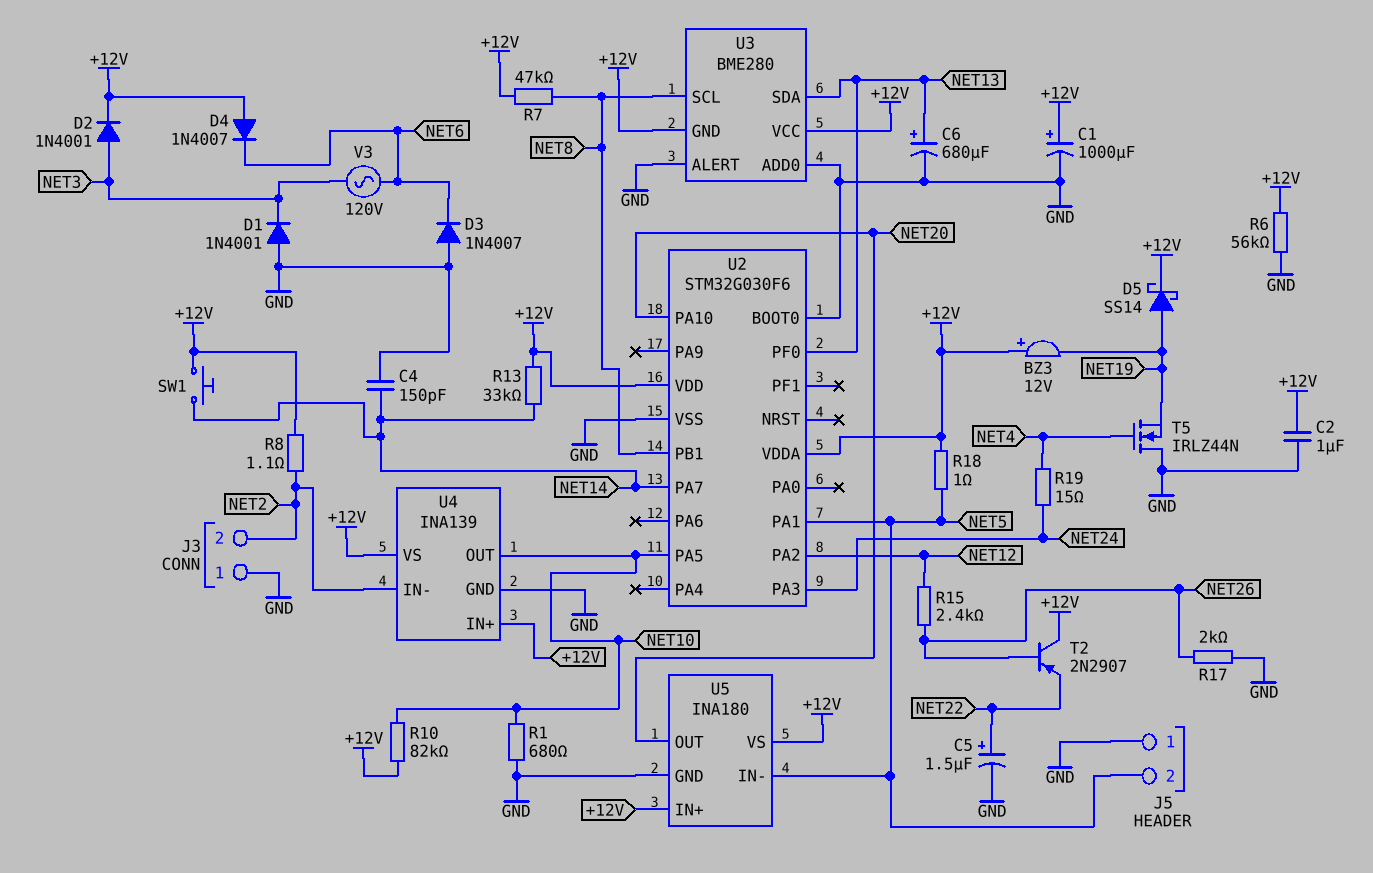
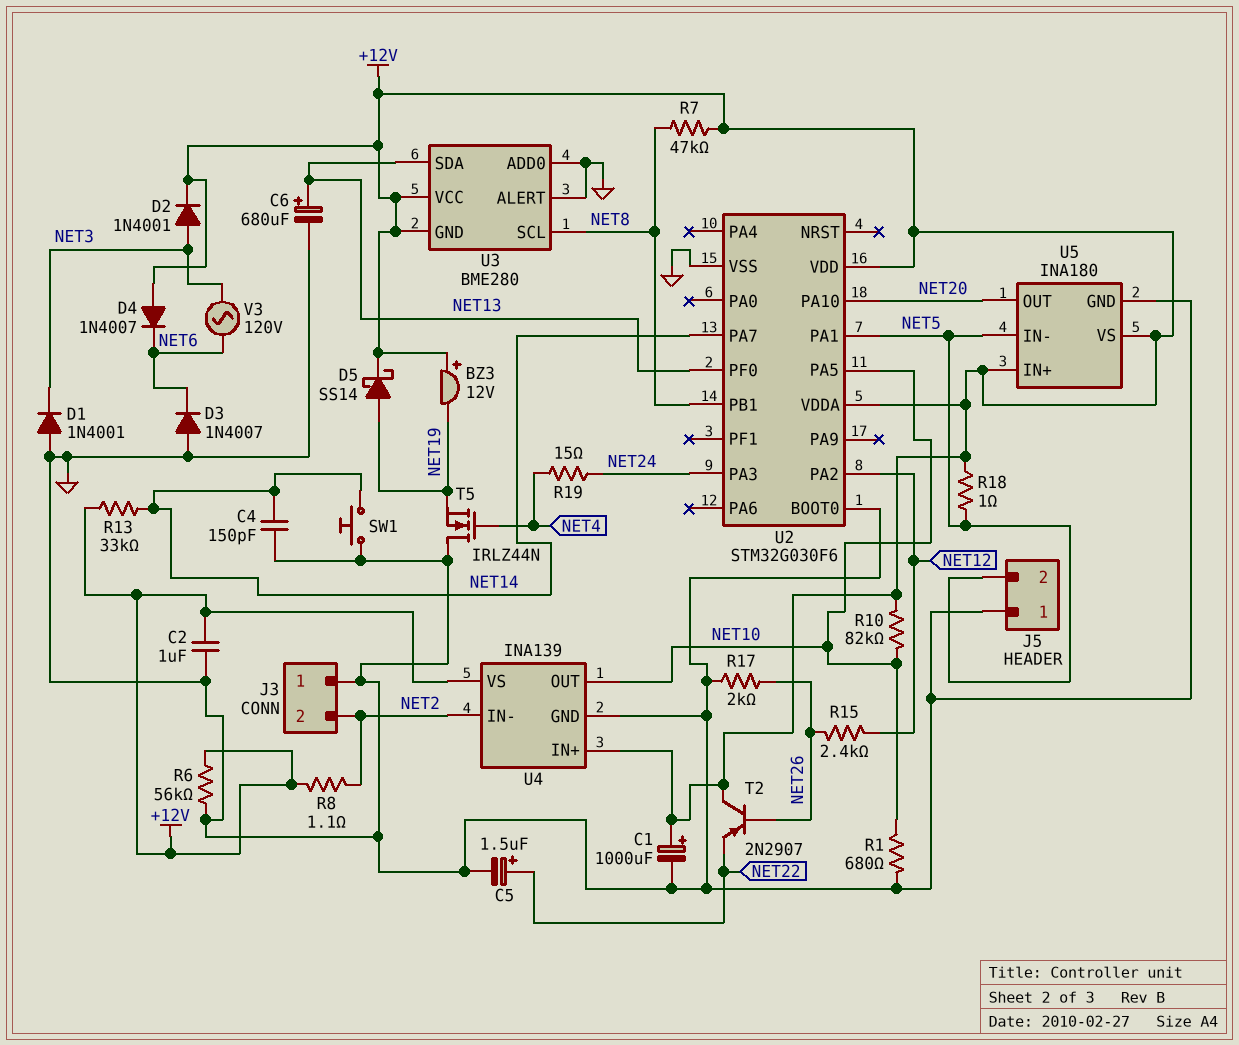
SW1: button (+12V, NET14) -> button (GND, NET14)

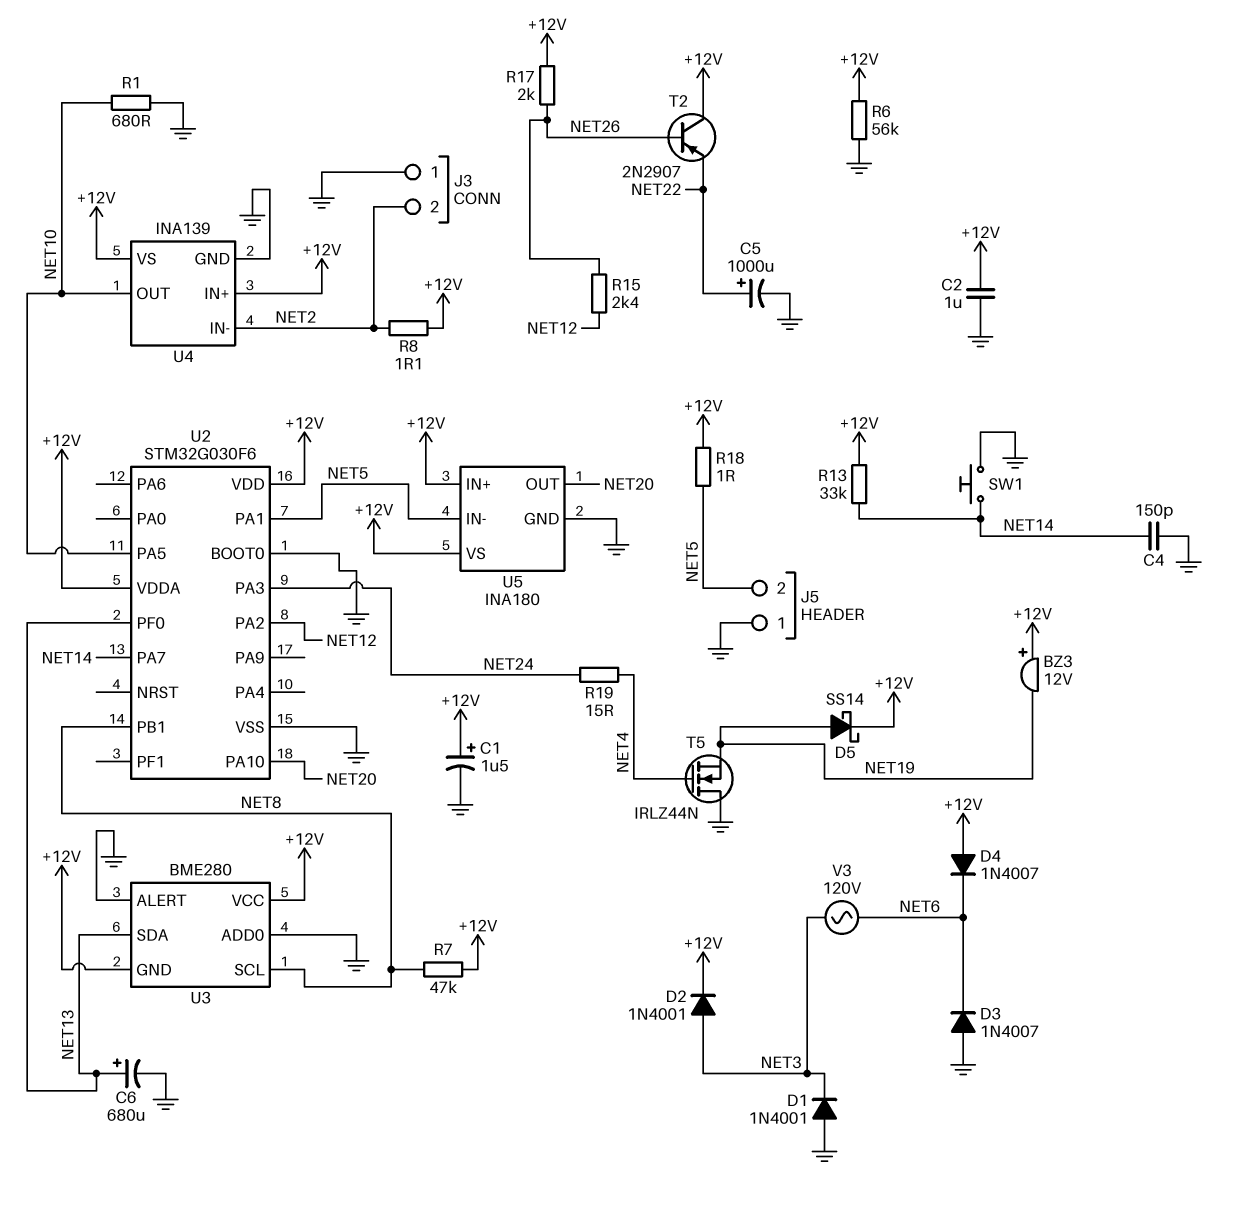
C1: 1000uF (plus +12V, minus GND) -> 1.5uF (plus +12V, minus GND)
C5: 1.5uF (plus NET22, minus GND) -> 1000uF (plus NET22, minus GND)
R10: 82k (+12V, NET10) -> none
R17: 2k (GND, NET26) -> 2k (+12V, NET26)

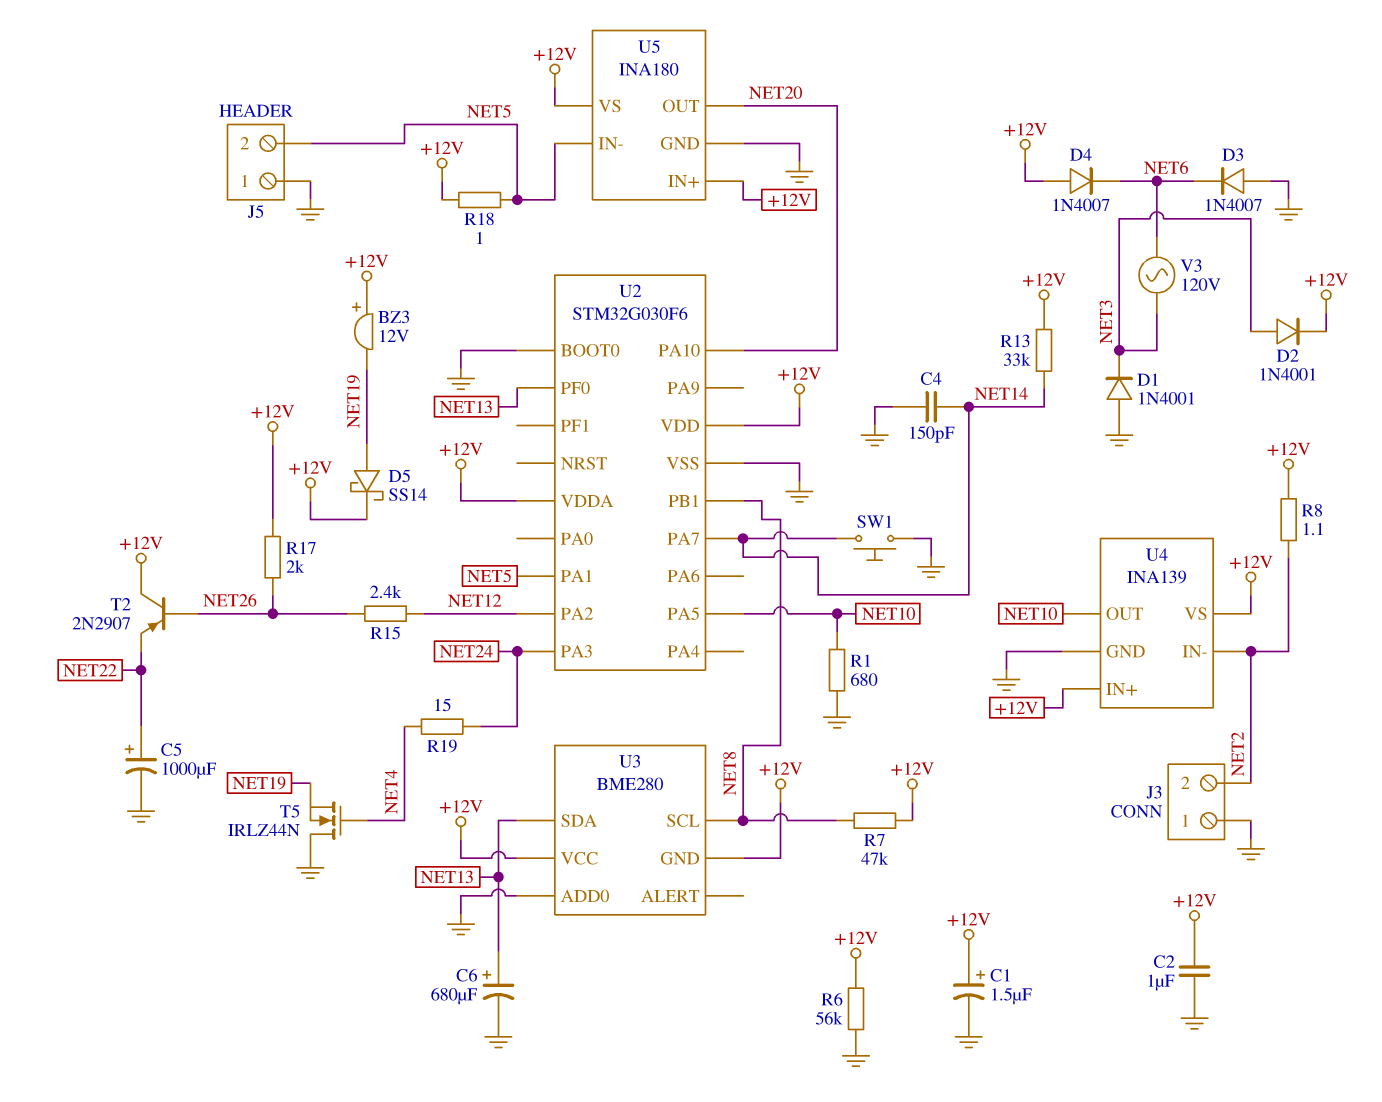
U3 pin ALERT: GND -> none

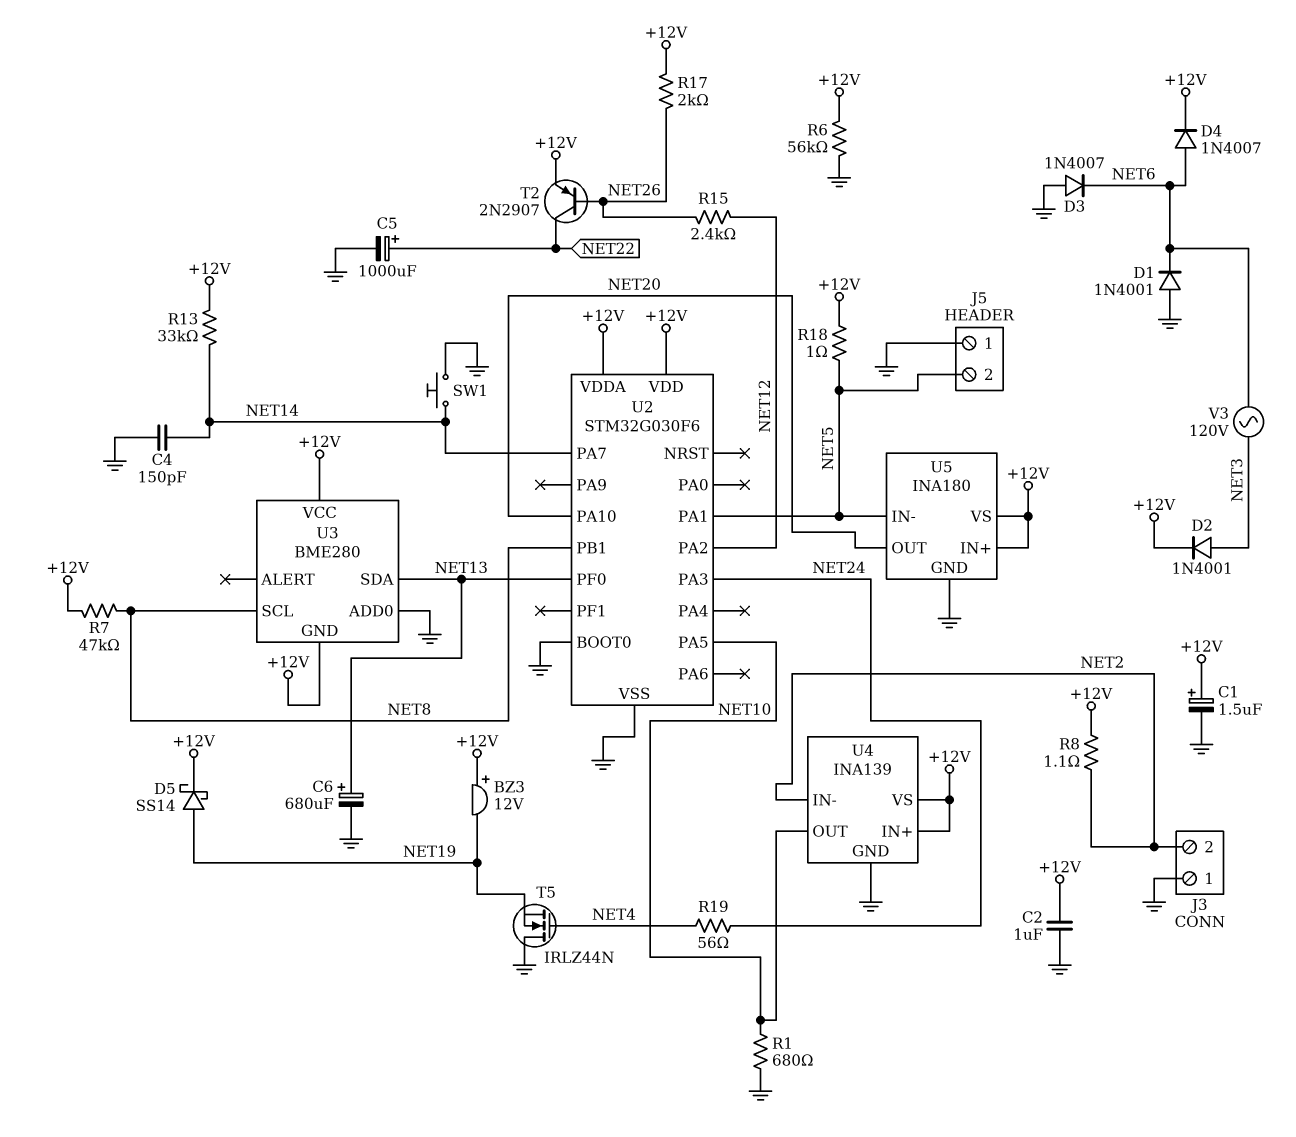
D1: diode 1N4001 (A GND, K NET3) -> diode 1N4001 (A GND, K NET6)
D4: diode 1N4007 (A +12V, K NET6) -> diode 1N4007 (A NET6, K +12V)
R19: 15 (NET4, NET24) -> 56 (NET4, NET24)
T2: PNP 2N2907 (B NET26, C +12V, E NET22) -> PNP 2N2907 (B NET26, C NET22, E +12V)

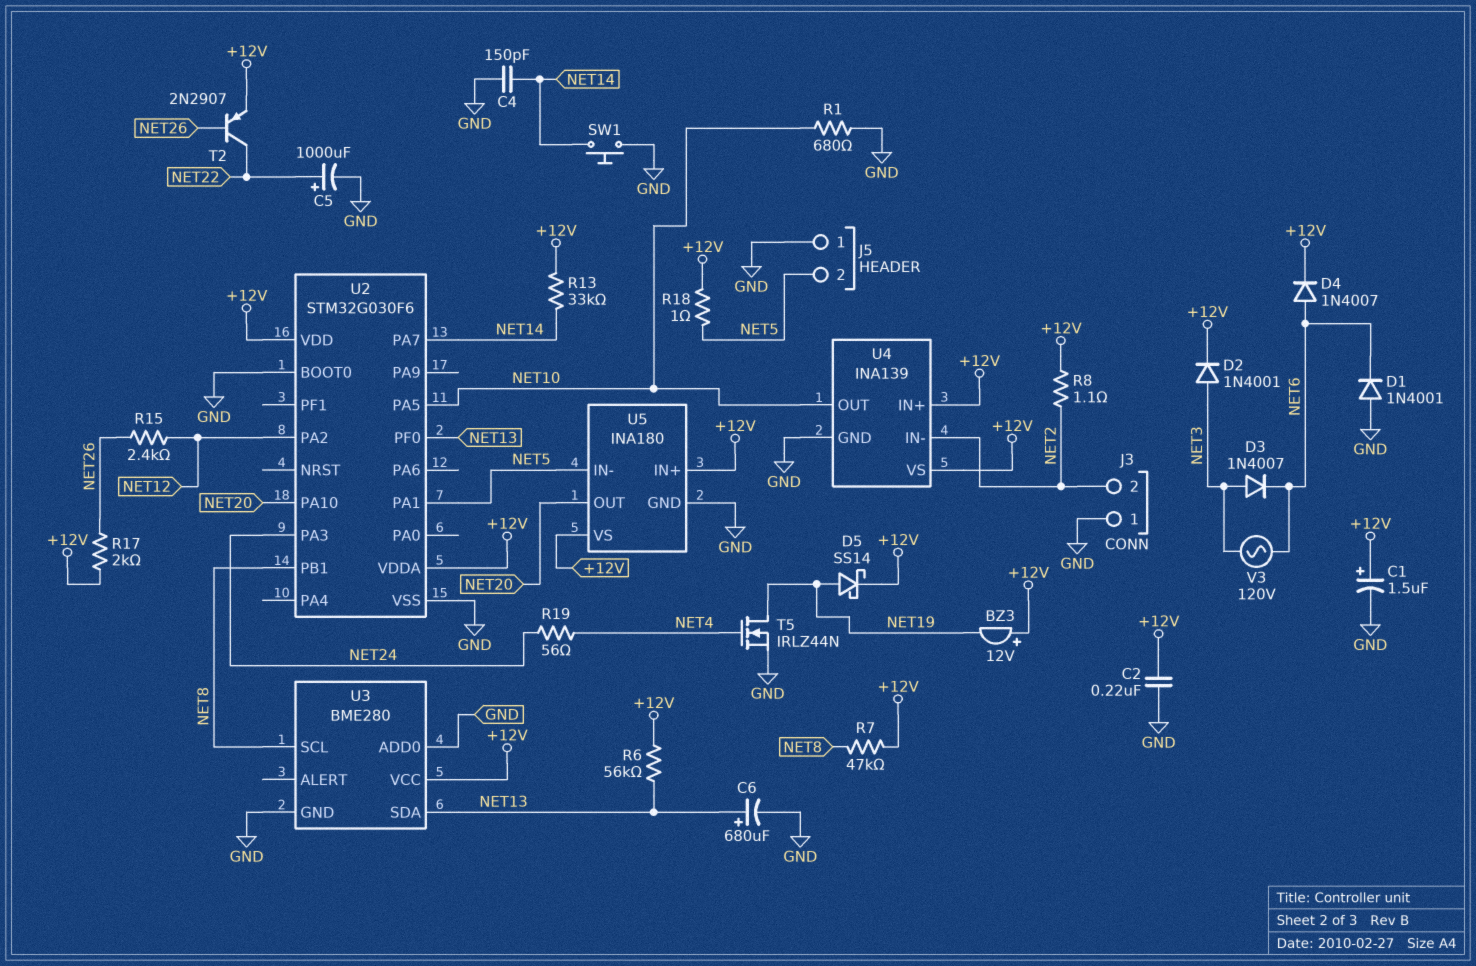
C2: 1uF (+12V, GND) -> 220nF (+12V, GND)
D3: diode 1N4007 (A GND, K NET6) -> diode 1N4007 (A NET3, K NET6)
R6: 56k (+12V, GND) -> 56k (+12V, NET13)
T5: NMOS IRLZ44N (G NET4, D GND, S NET19) -> NMOS IRLZ44N (G NET4, D NET19, S GND)
U3 pin GND: +12V -> GND

